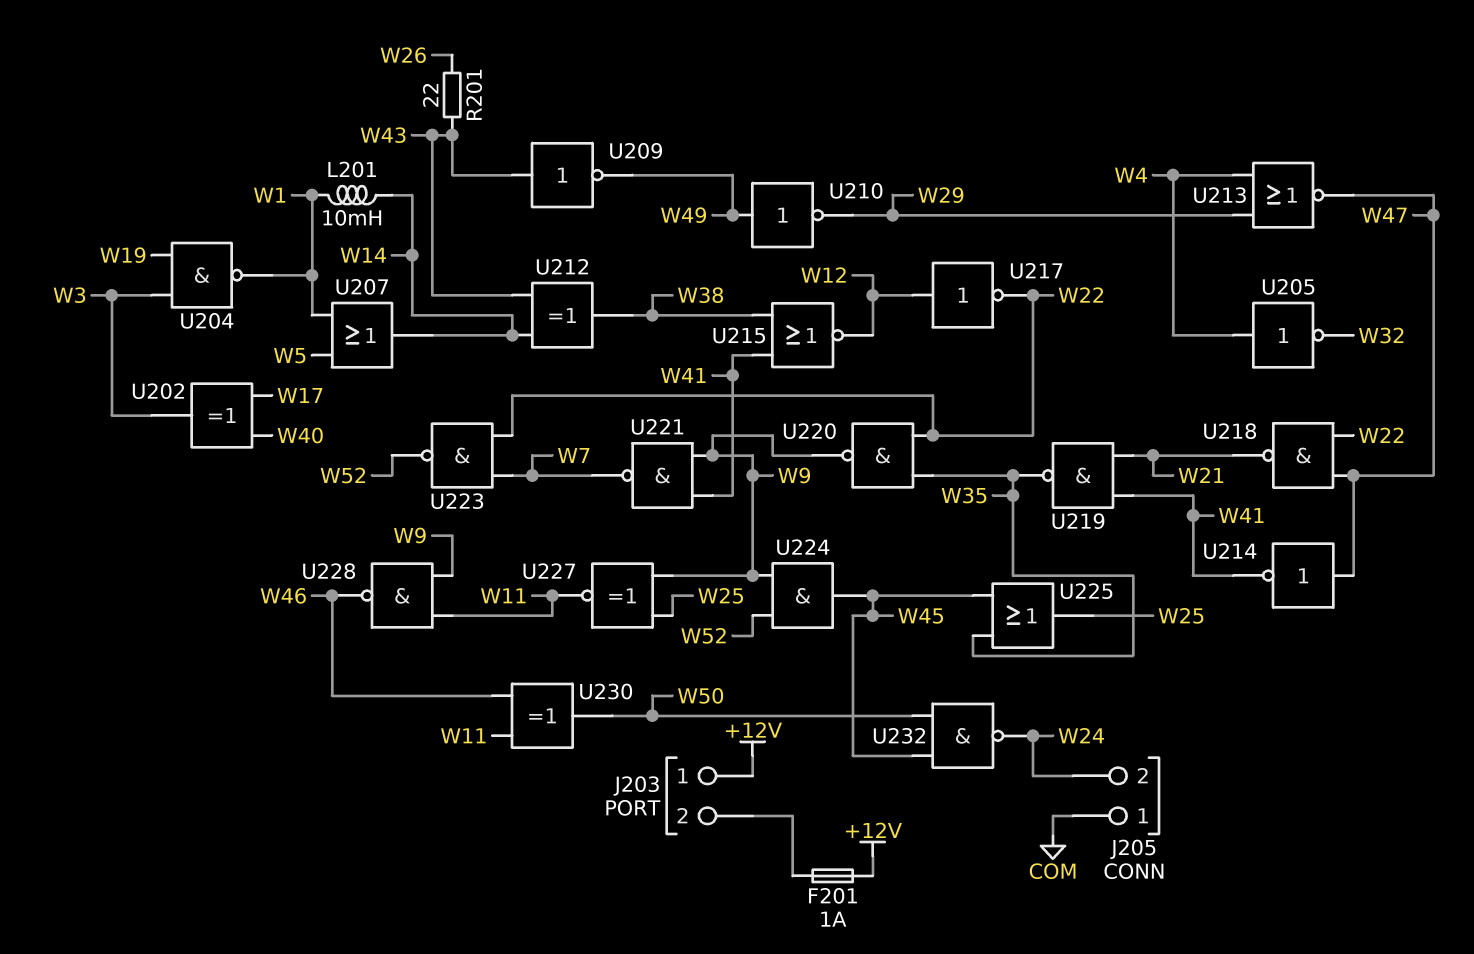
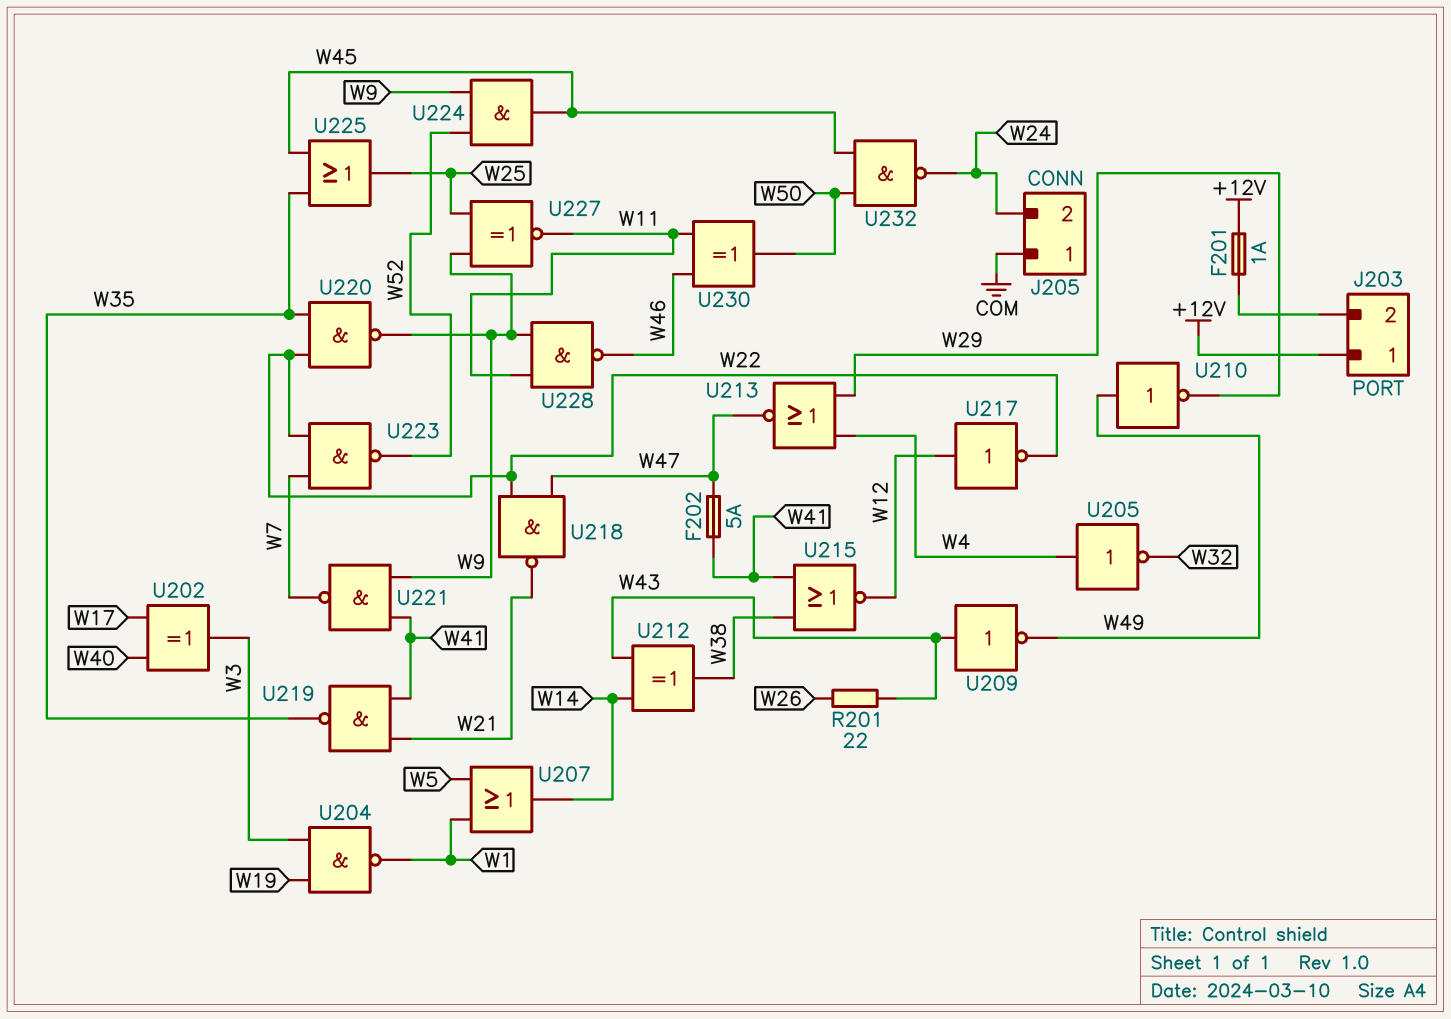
F202: none -> 5A (W41, W47)
L201: 10mH (W1, W14) -> none
U214: NOT (in W47, out W41) -> none

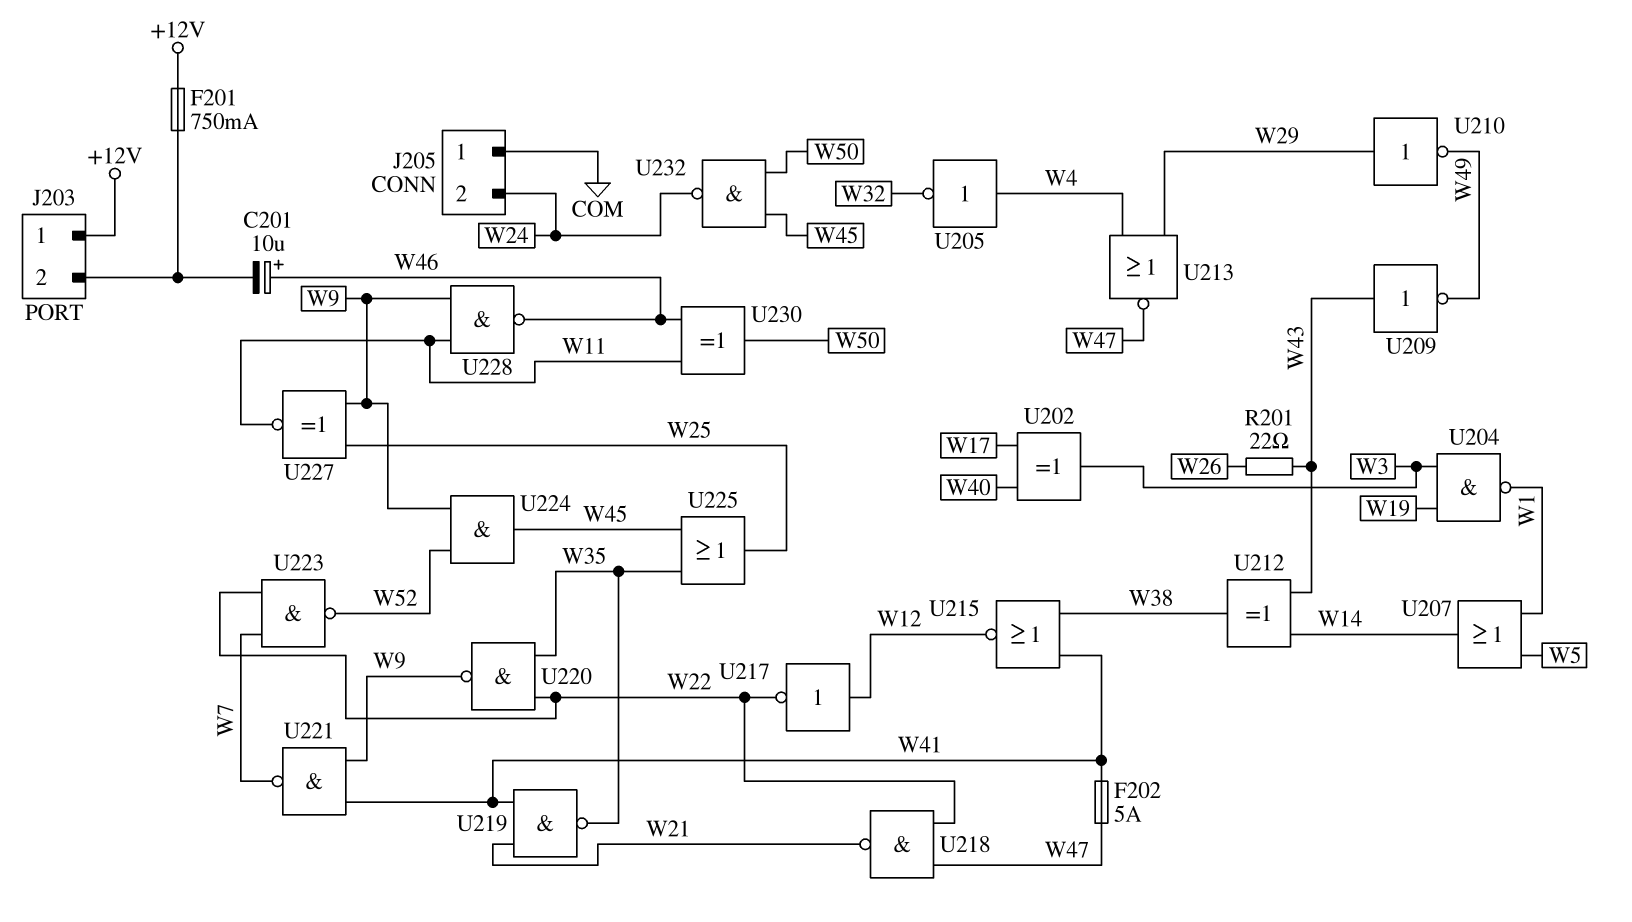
C201: none -> 10uF (plus W46, minus J203/2)
F201: 1A (+12V, J203/2) -> 750mA (+12V, J203/2)
U210: NOT (in W49, out W29) -> NOT (in W29, out W49)

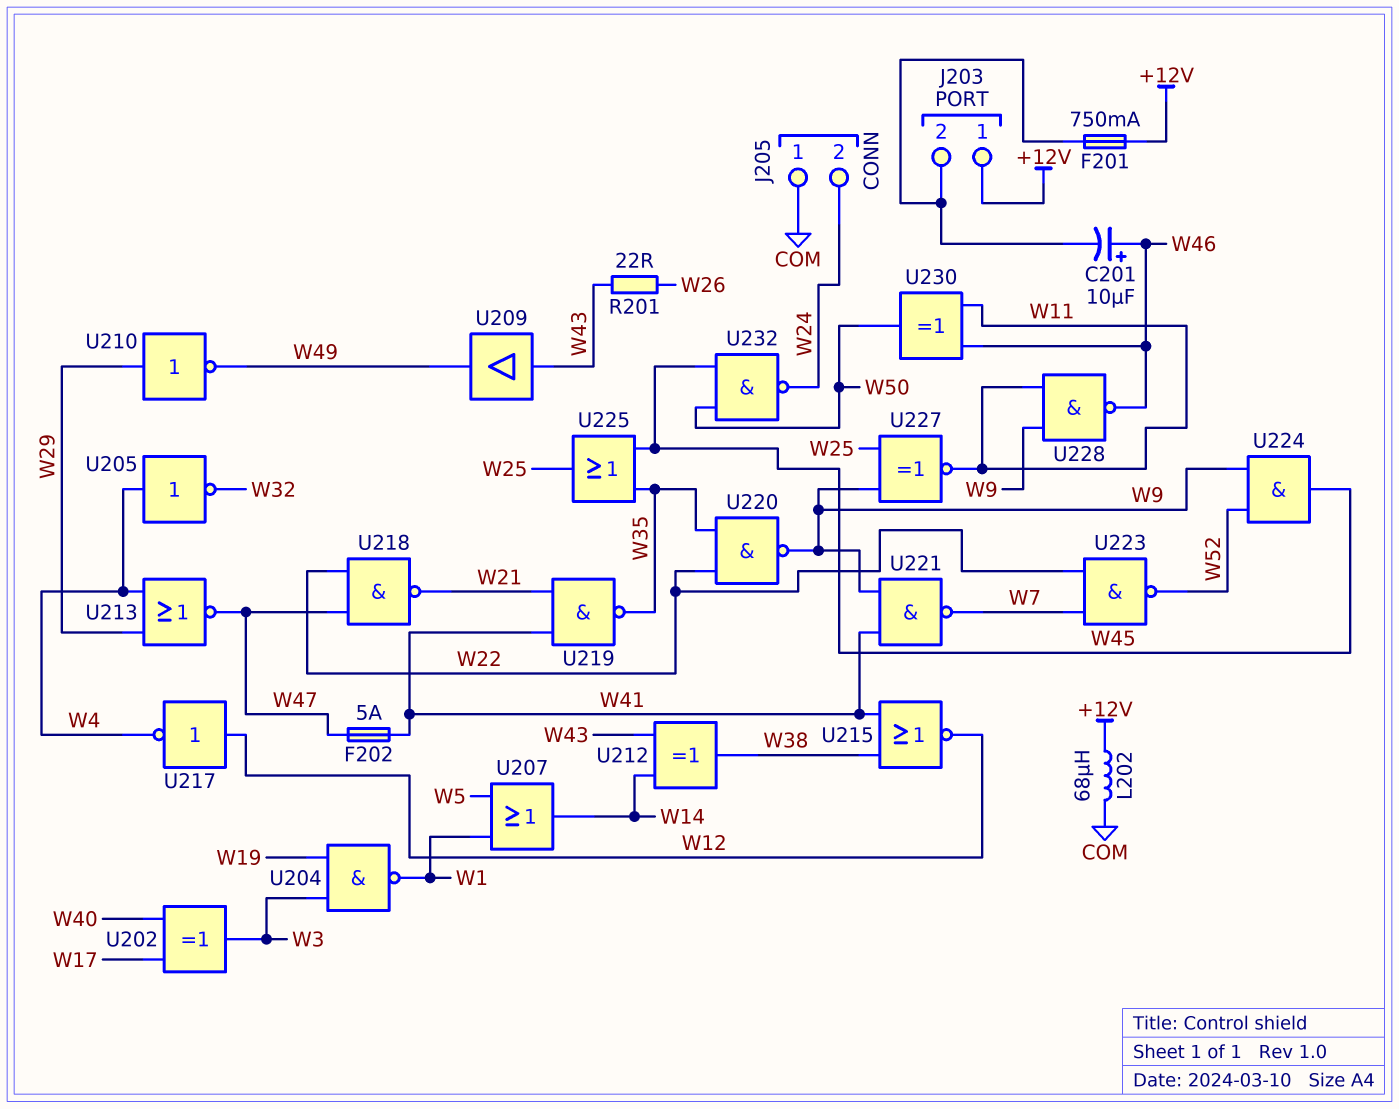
L202: none -> 68uH (+12V, COM)
U209: NOT (in W43, out W49) -> buffer (in W43, out W49)
U217: NOT (in W12, out W22) -> NOT (in W12, out W4)

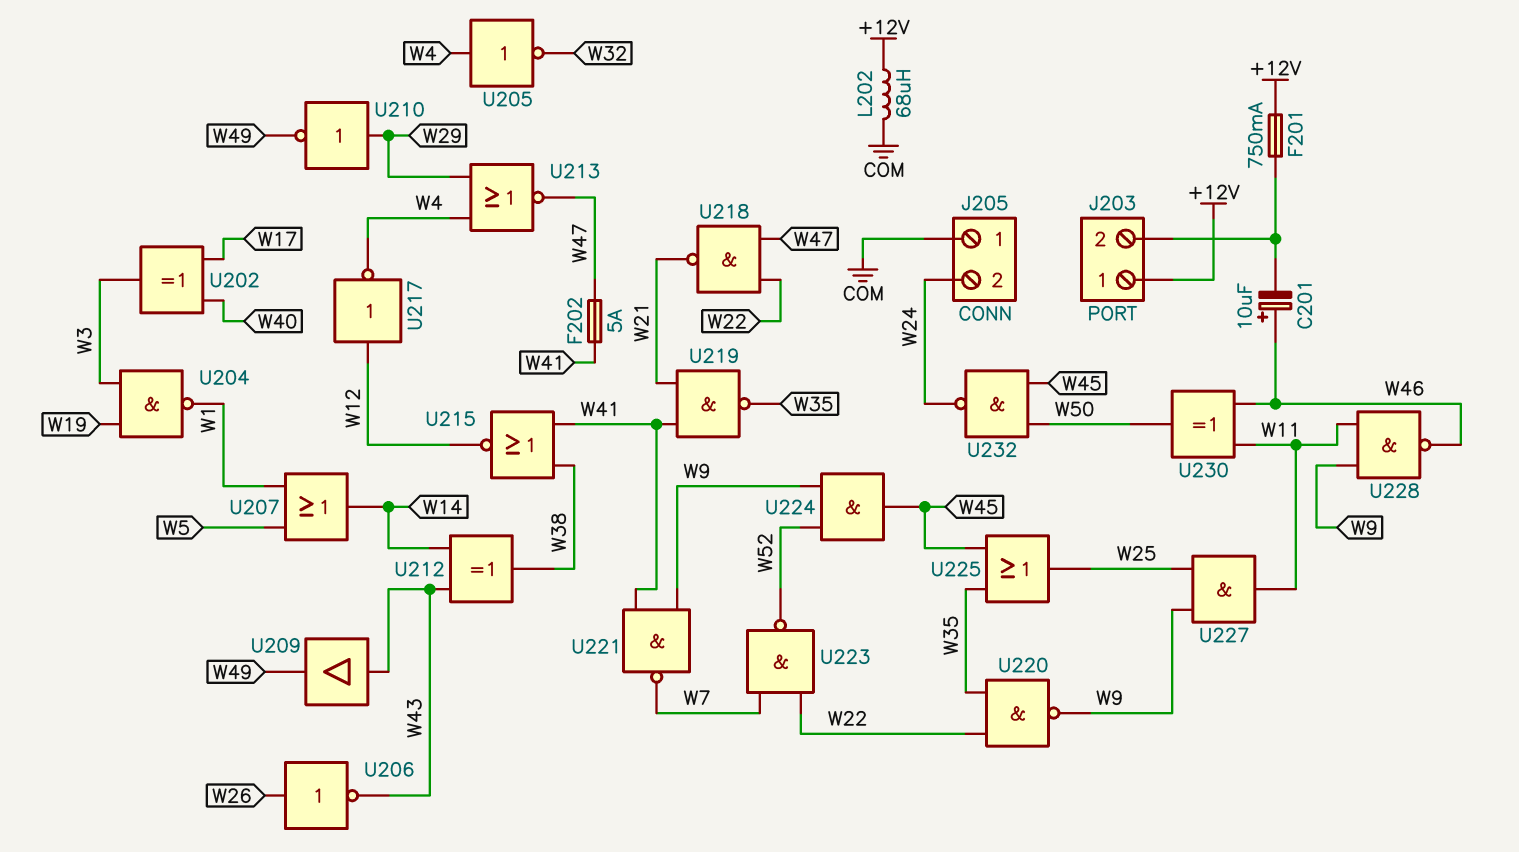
R201: 22 (W26, W43) -> none
U206: none -> NOT (in W26, out W43)
U227: XNOR (in W9, in W25, out W11) -> AND (in W9, in W25, out W11)

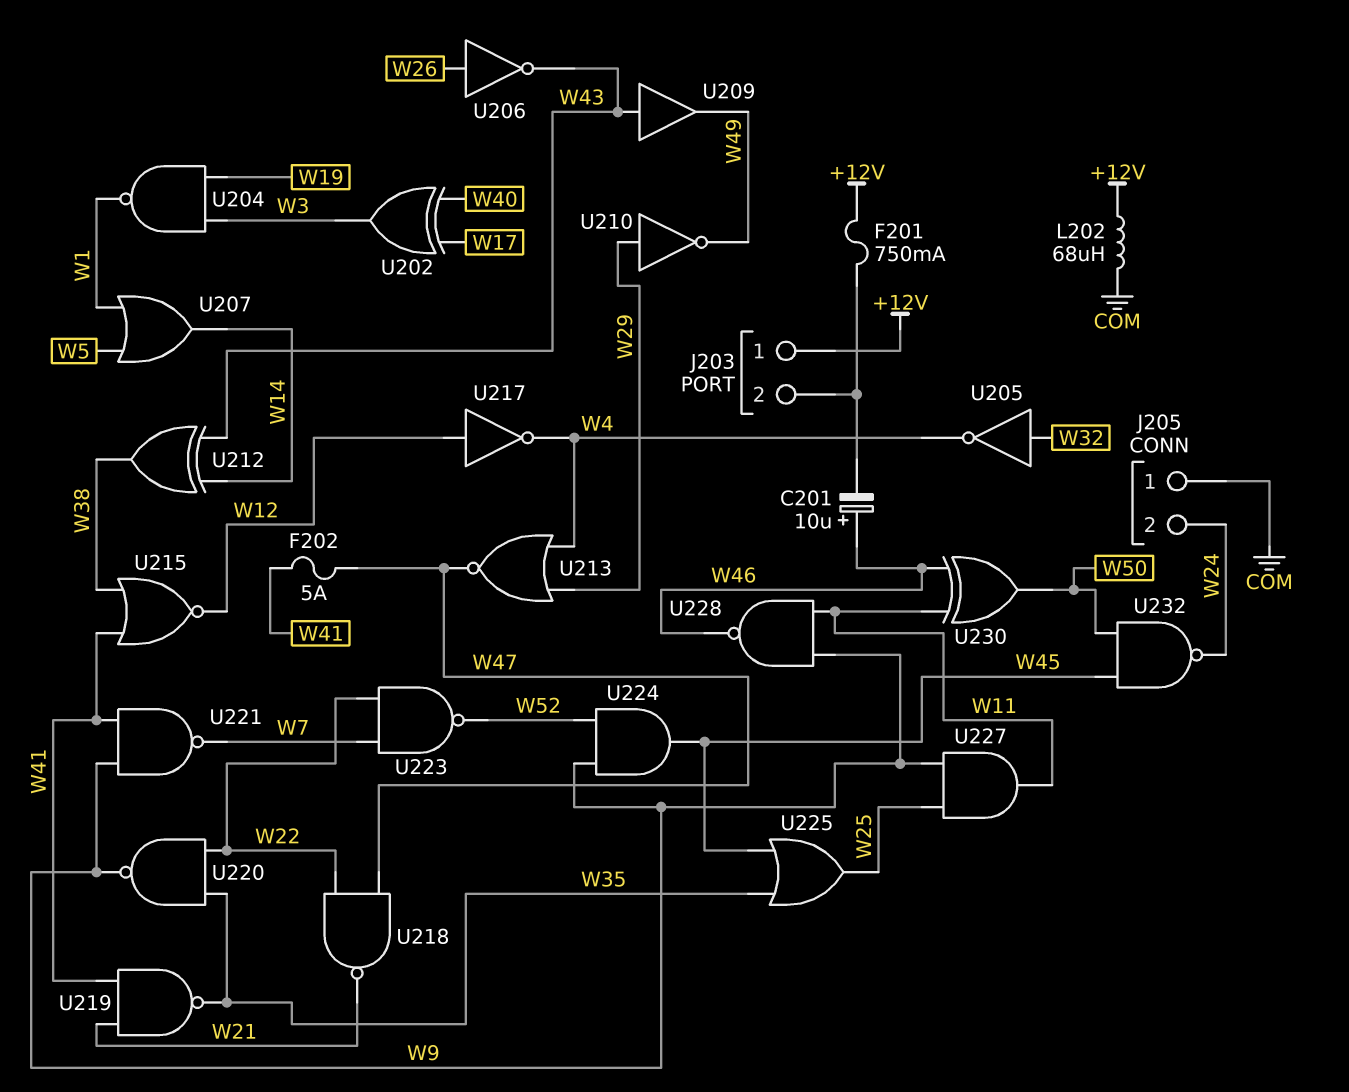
U205: NOT (in W4, out W32) -> NOT (in W32, out W4)

